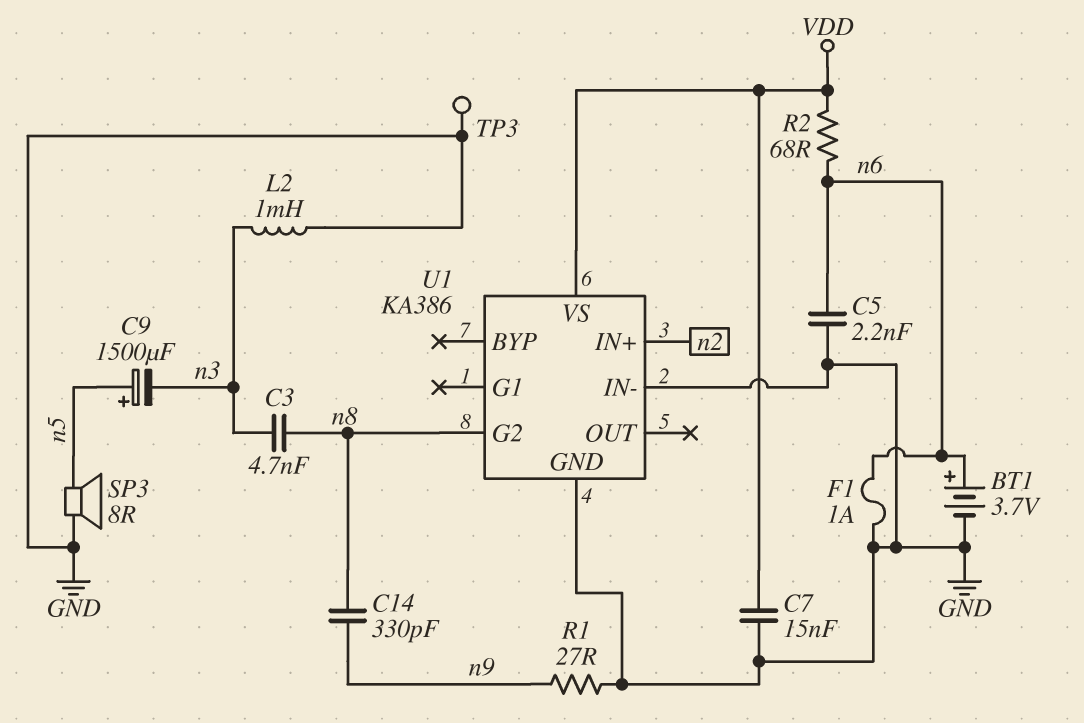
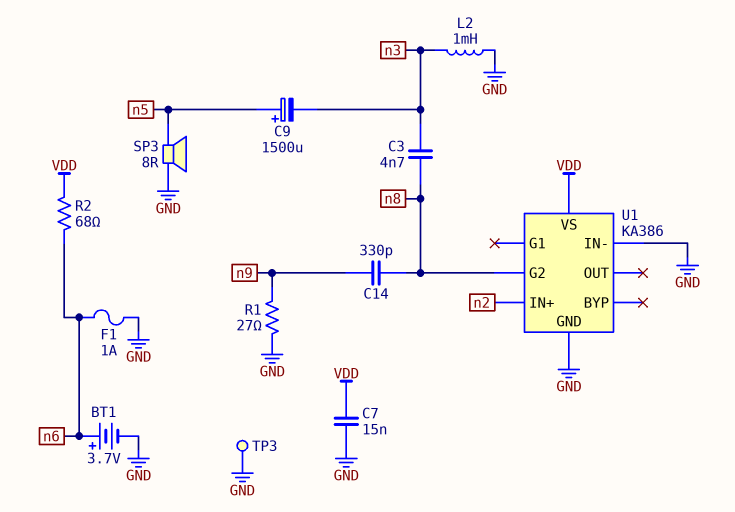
C5: 2.2nF (GND, n6) -> none

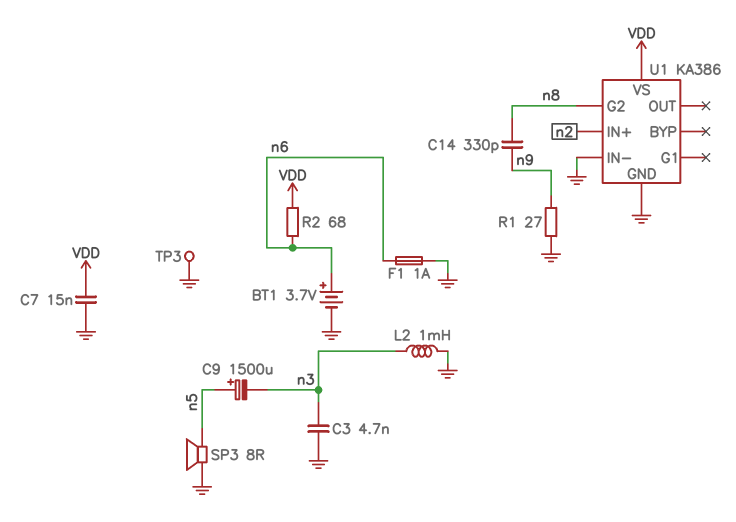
C3: 4.7nF (n3, n8) -> 4.7nF (GND, n3)

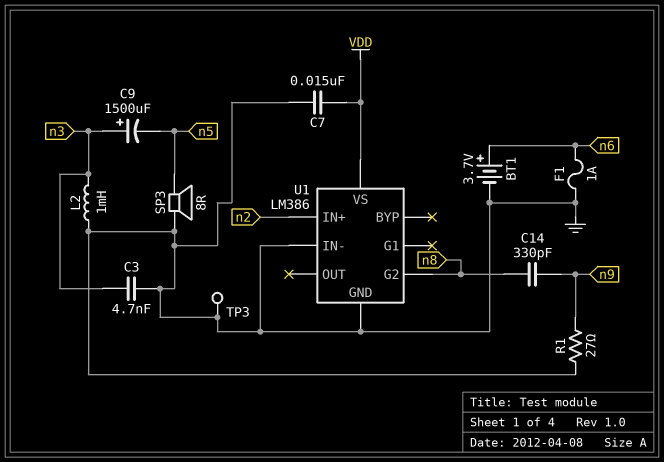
C9: 1500uF (plus n5, minus n3) -> 1500uF (plus n3, minus n5)
R2: 68 (VDD, n6) -> none
U1: KA386 -> LM386

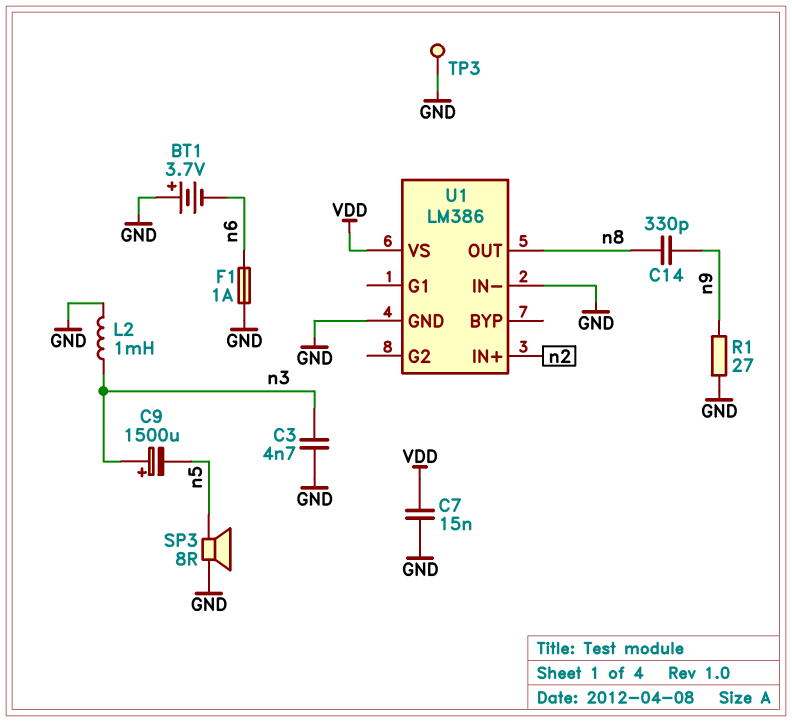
BT1: 3.7V (plus n6, minus GND) -> 3.7V (plus GND, minus n6)
U1 pin G2: n8 -> none
U1 pin OUT: none -> n8

